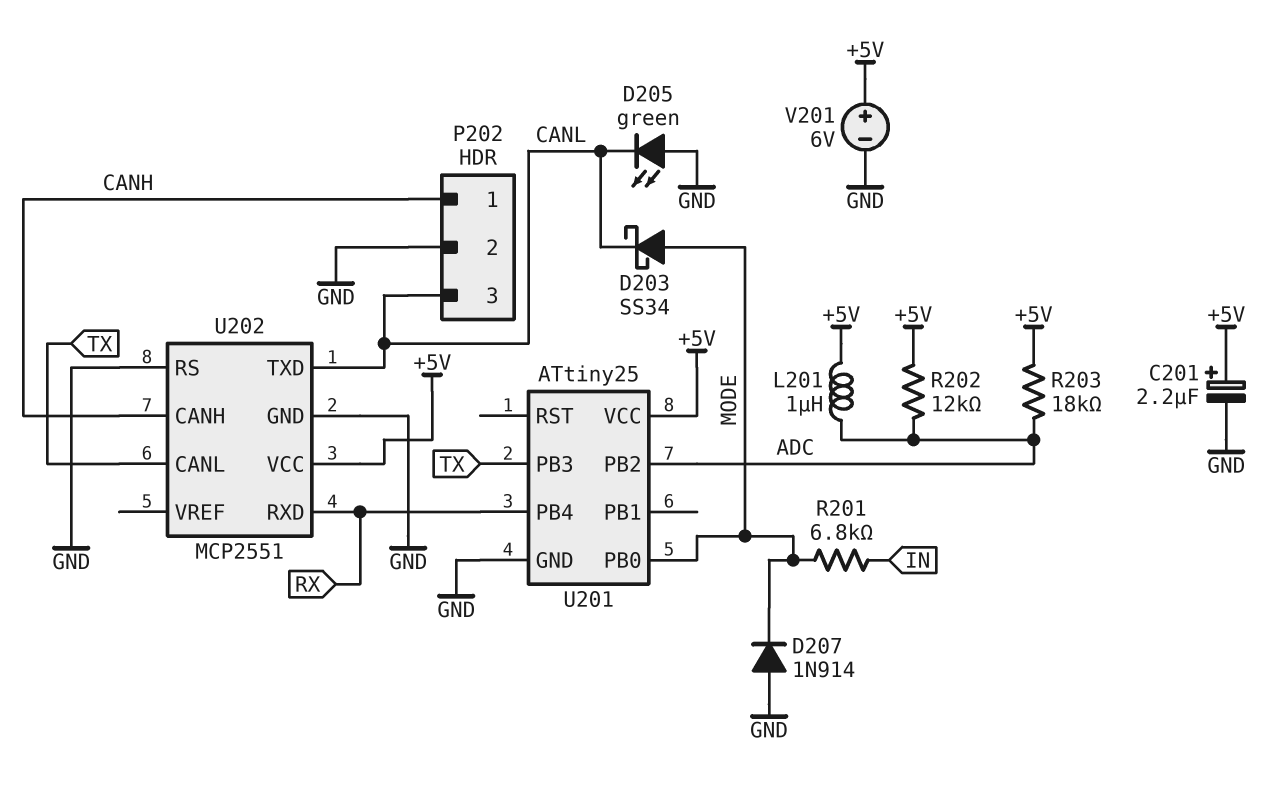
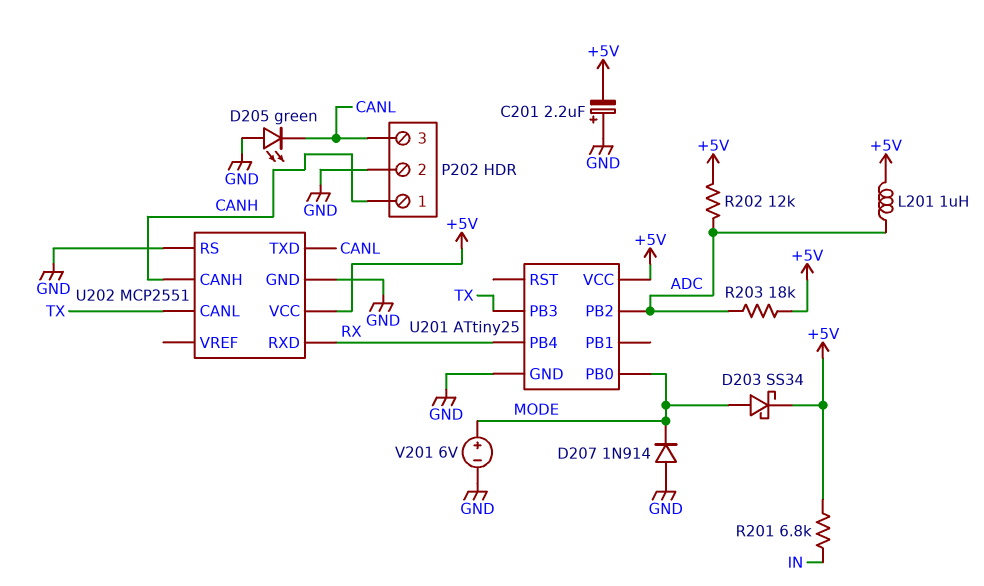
C201: 2.2uF (plus +5V, minus GND) -> 2.2uF (plus GND, minus +5V)
D203: schottky SS34 (A MODE, K CANL) -> schottky SS34 (A MODE, K +5V)
R201: 6.8k (IN, MODE) -> 6.8k (+5V, IN)
V201: 6V (plus +5V, minus GND) -> 6V (plus MODE, minus GND)

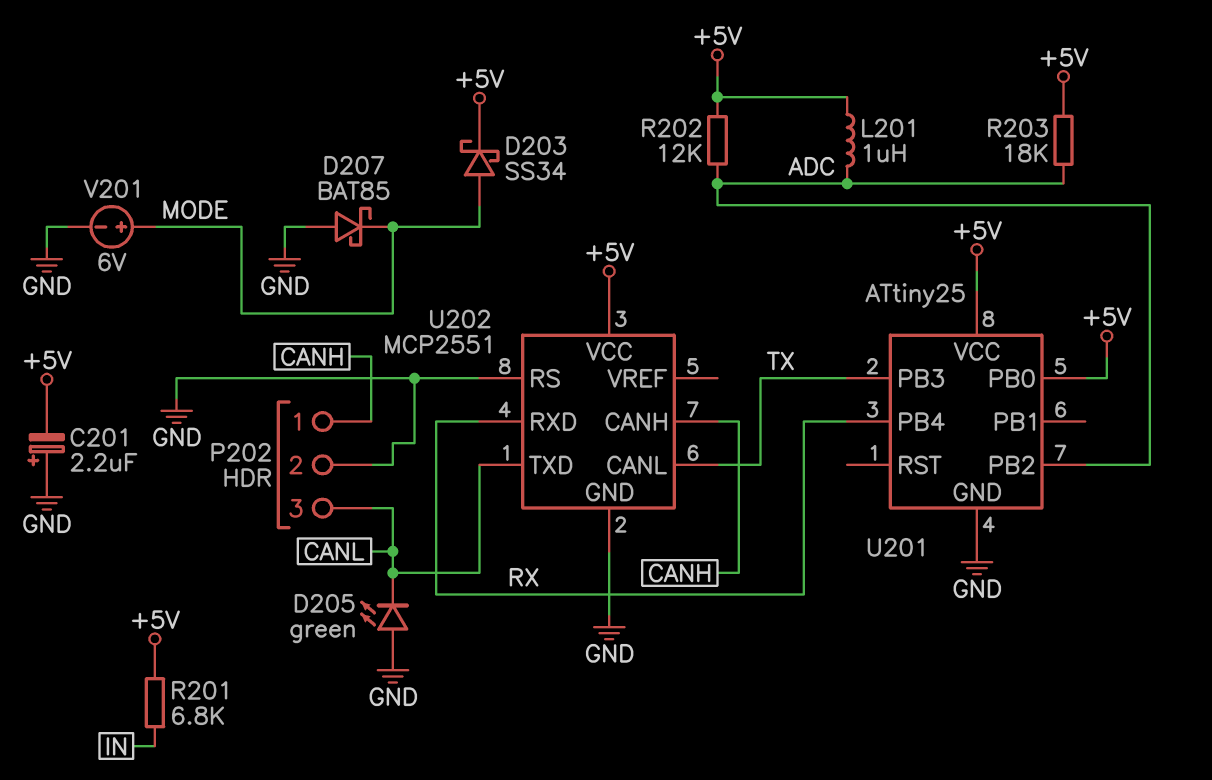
D207: diode 1N914 (A GND, K MODE) -> schottky BAT85 (A GND, K MODE)
U201 pin PB0: MODE -> +5V

